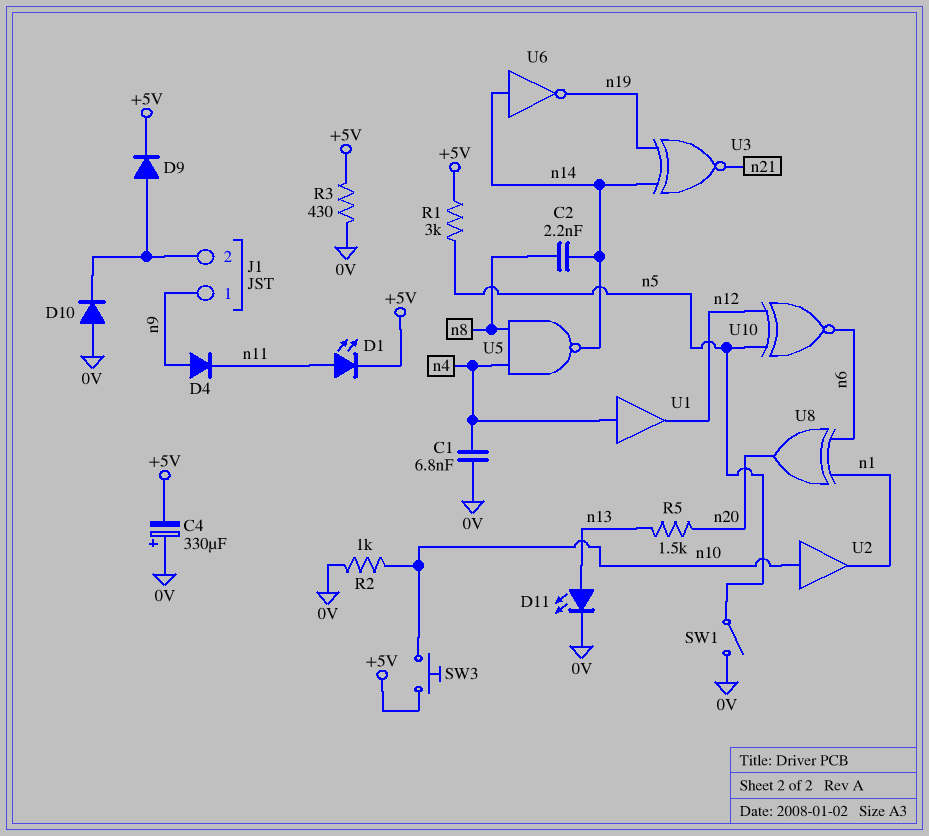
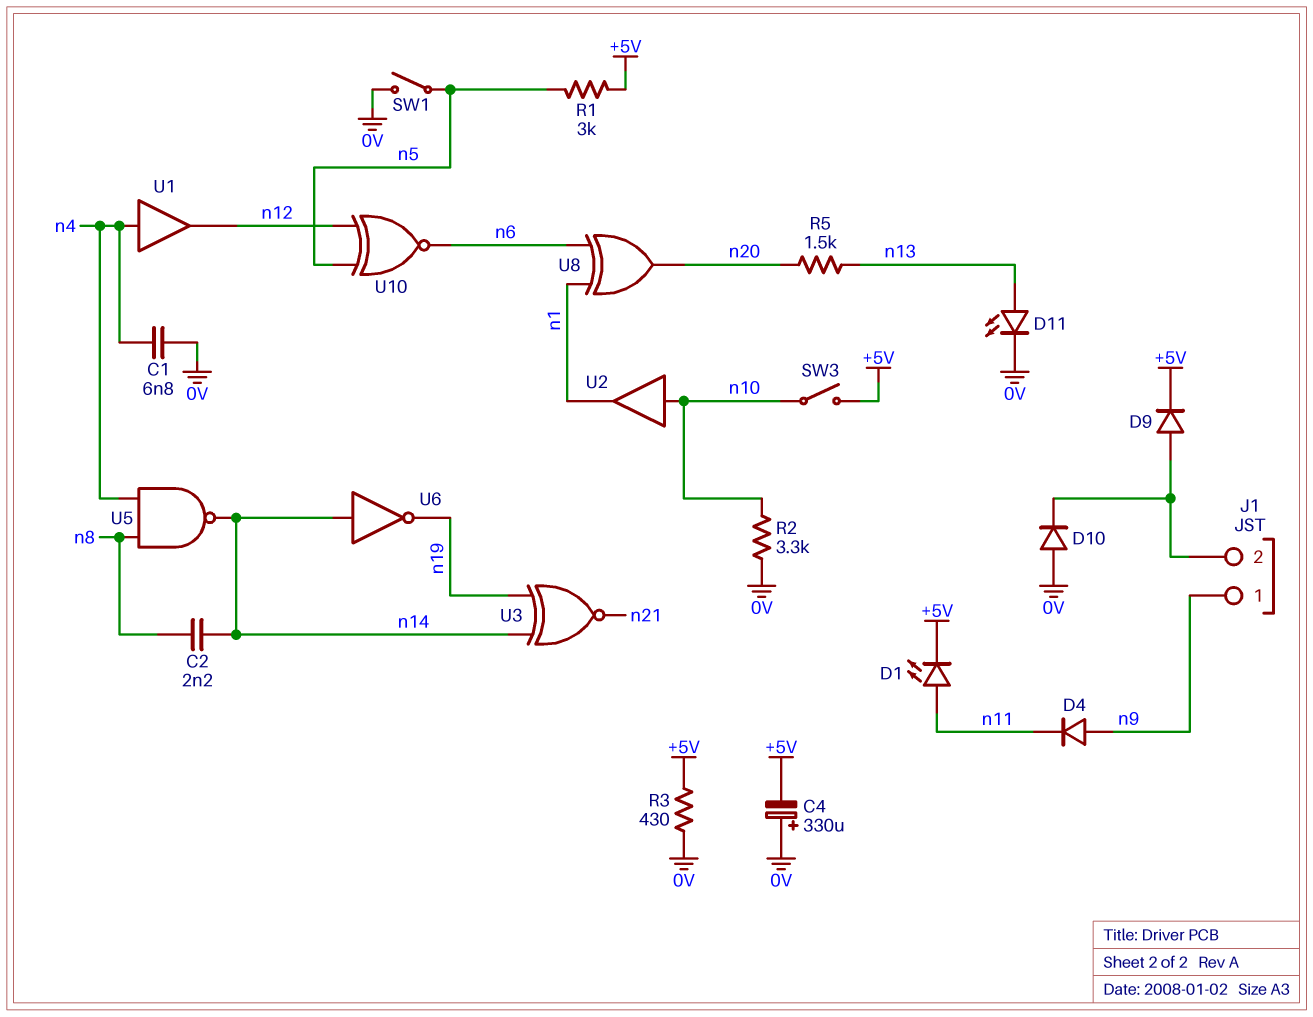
R2: 1k (0V, n10) -> 3.3k (0V, n10)
SW3: button (+5V, n10) -> switch (+5V, n10)

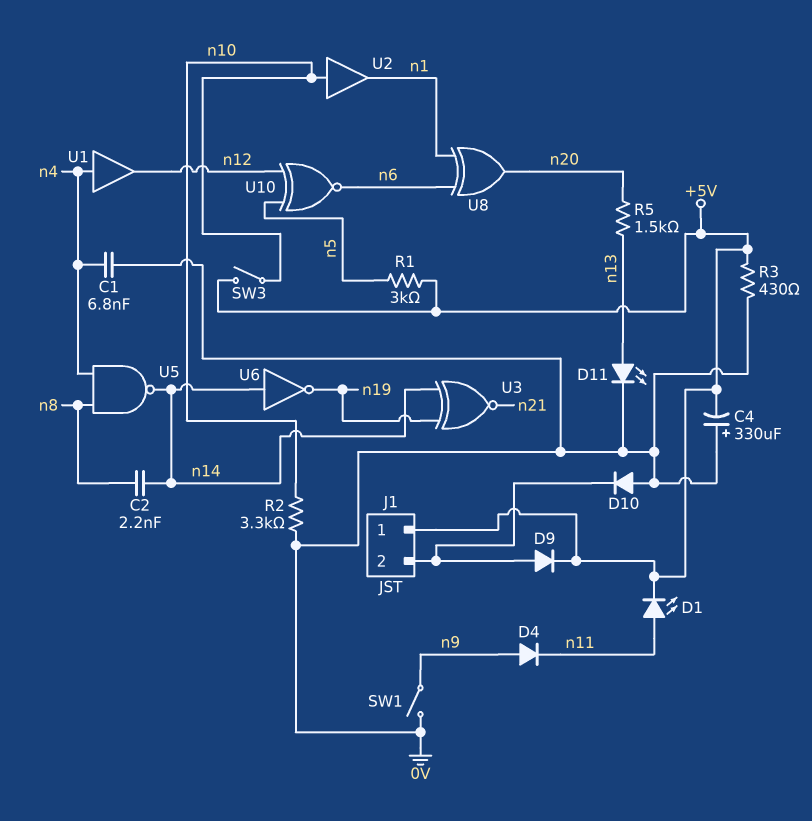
J1 pin 1: n9 -> +5V
SW1: switch (0V, n5) -> switch (0V, n9)

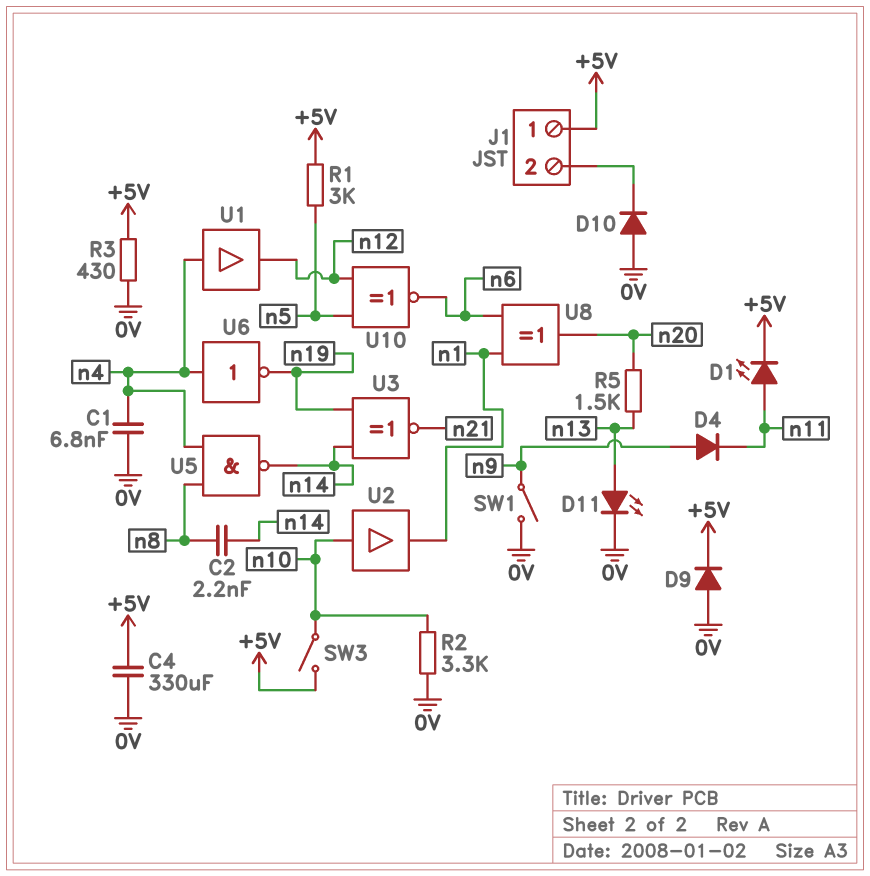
C4: 330uF (plus 0V, minus +5V) -> 330uF (+5V, 0V)
D9: diode (A J1/2, K +5V) -> diode (A 0V, K +5V)
U6: NOT (in n14, out n19) -> NOT (in n4, out n19)

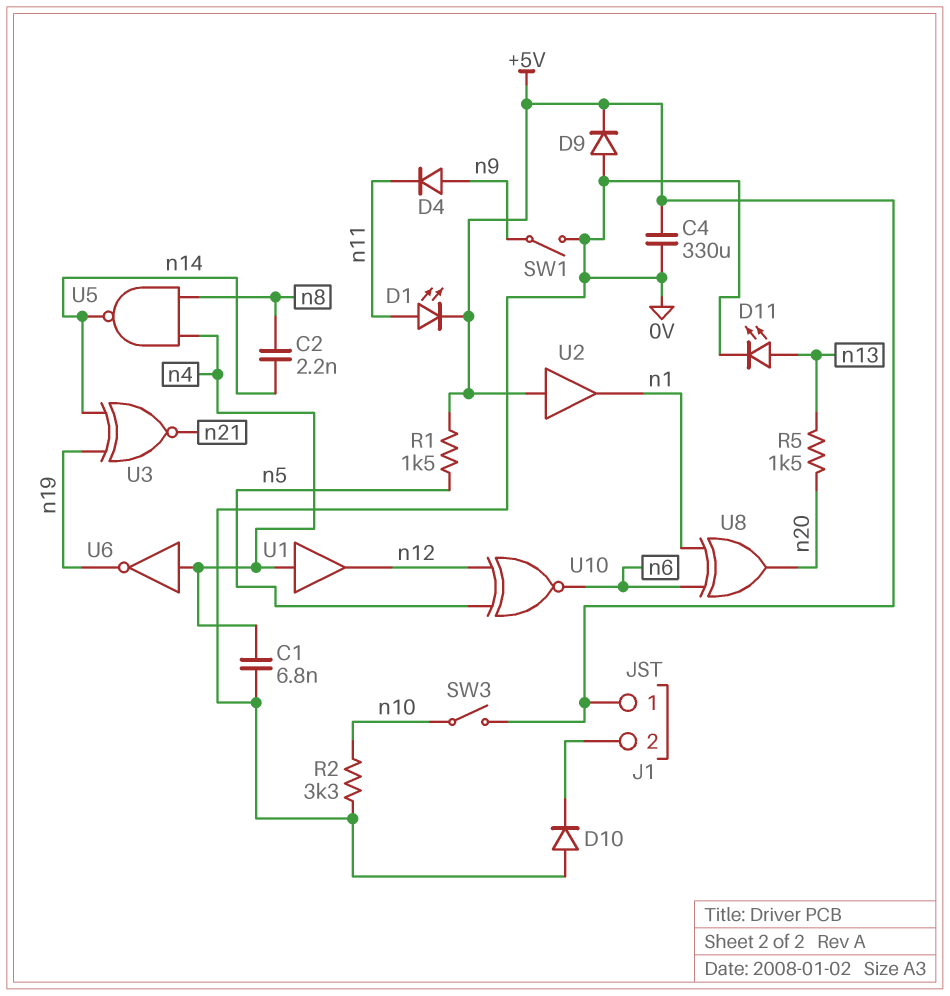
R1: 3k (+5V, n5) -> 1.5k (+5V, n5)
R3: 430 (+5V, 0V) -> none
U2: buffer (in n10, out n1) -> buffer (in +5V, out n1)

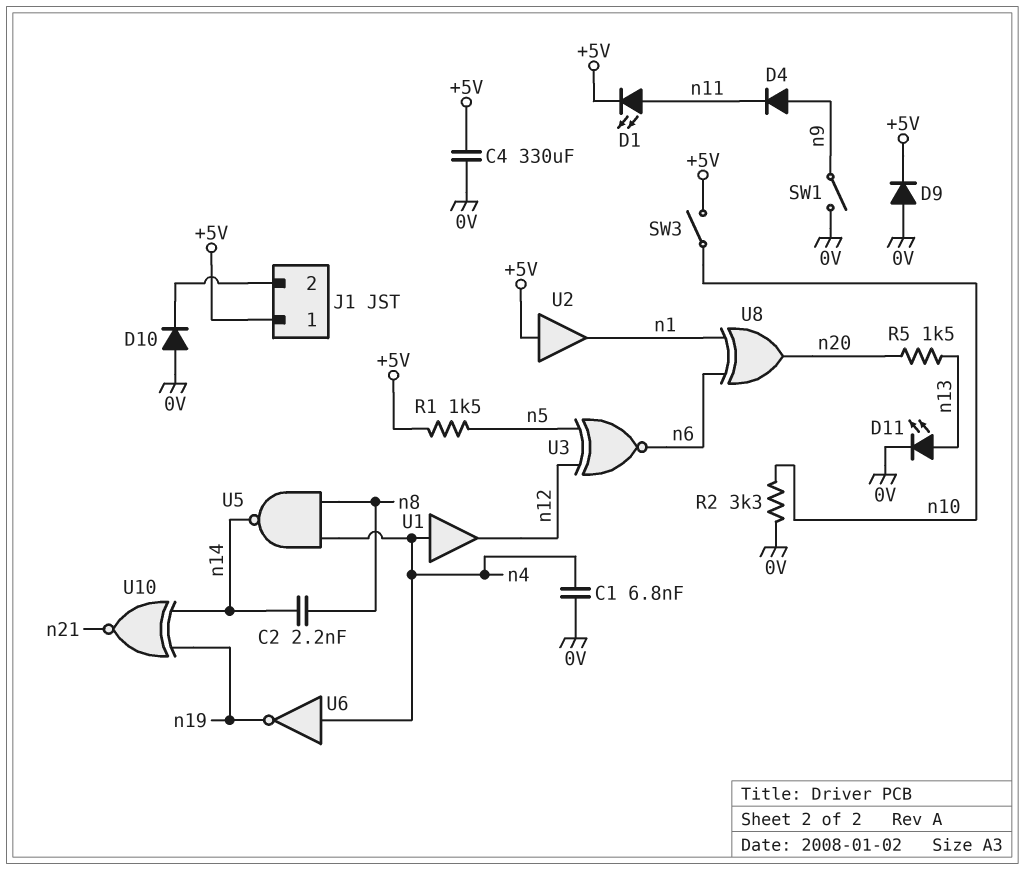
U3: XNOR (in n14, in n19, out n21) -> XNOR (in n5, in n12, out n6)
U10: XNOR (in n5, in n12, out n6) -> XNOR (in n14, in n19, out n21)

